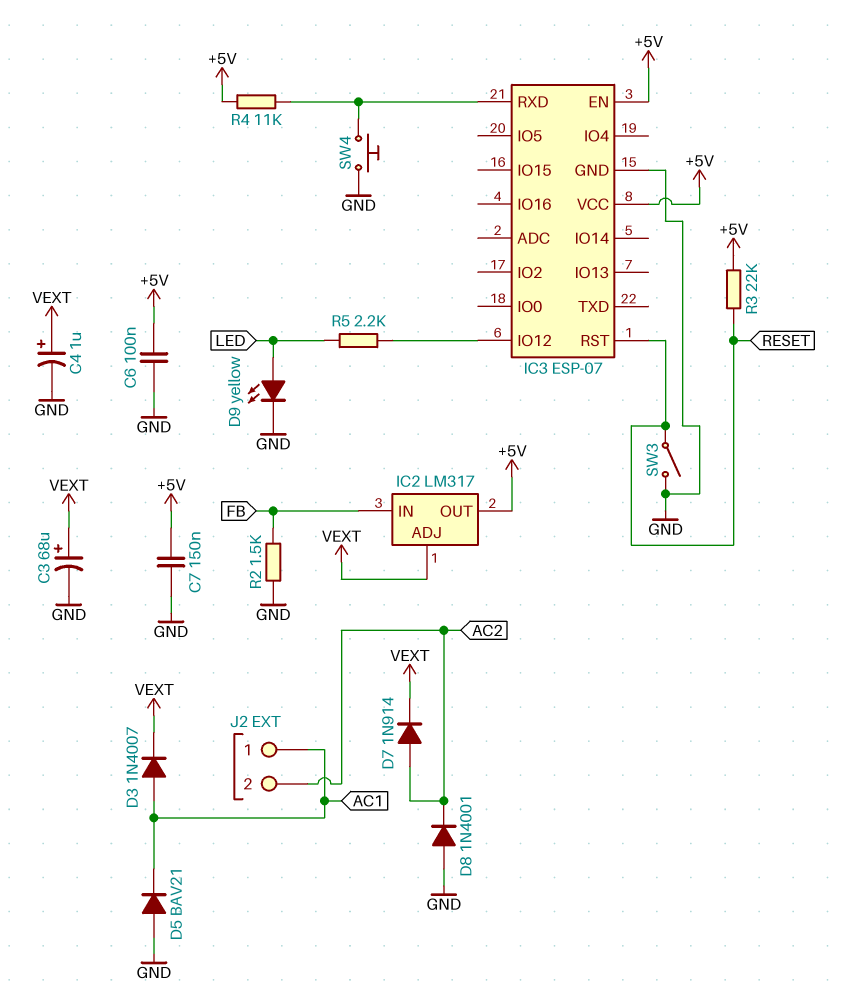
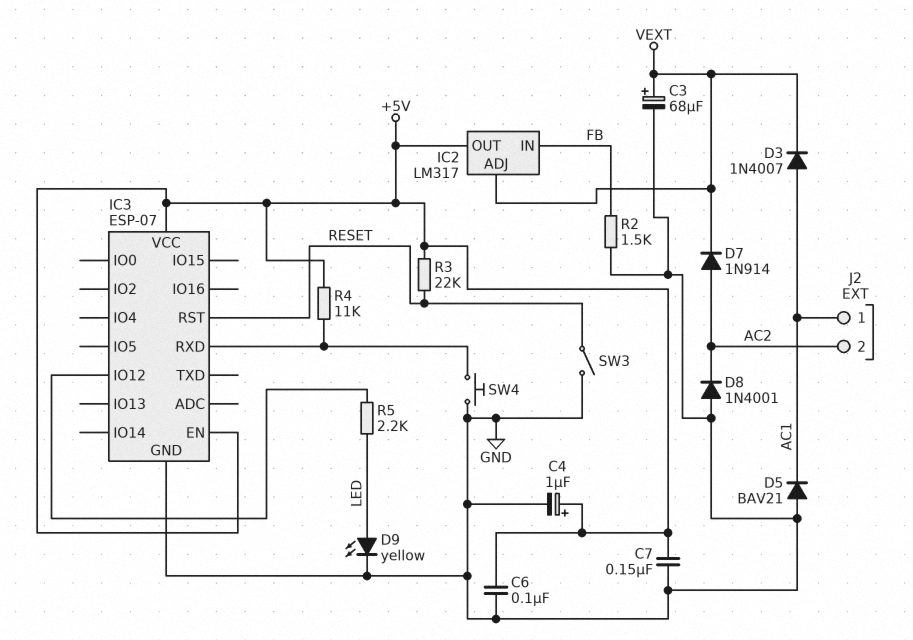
C4: 1uF (plus VEXT, minus GND) -> 1uF (plus +5V, minus GND)

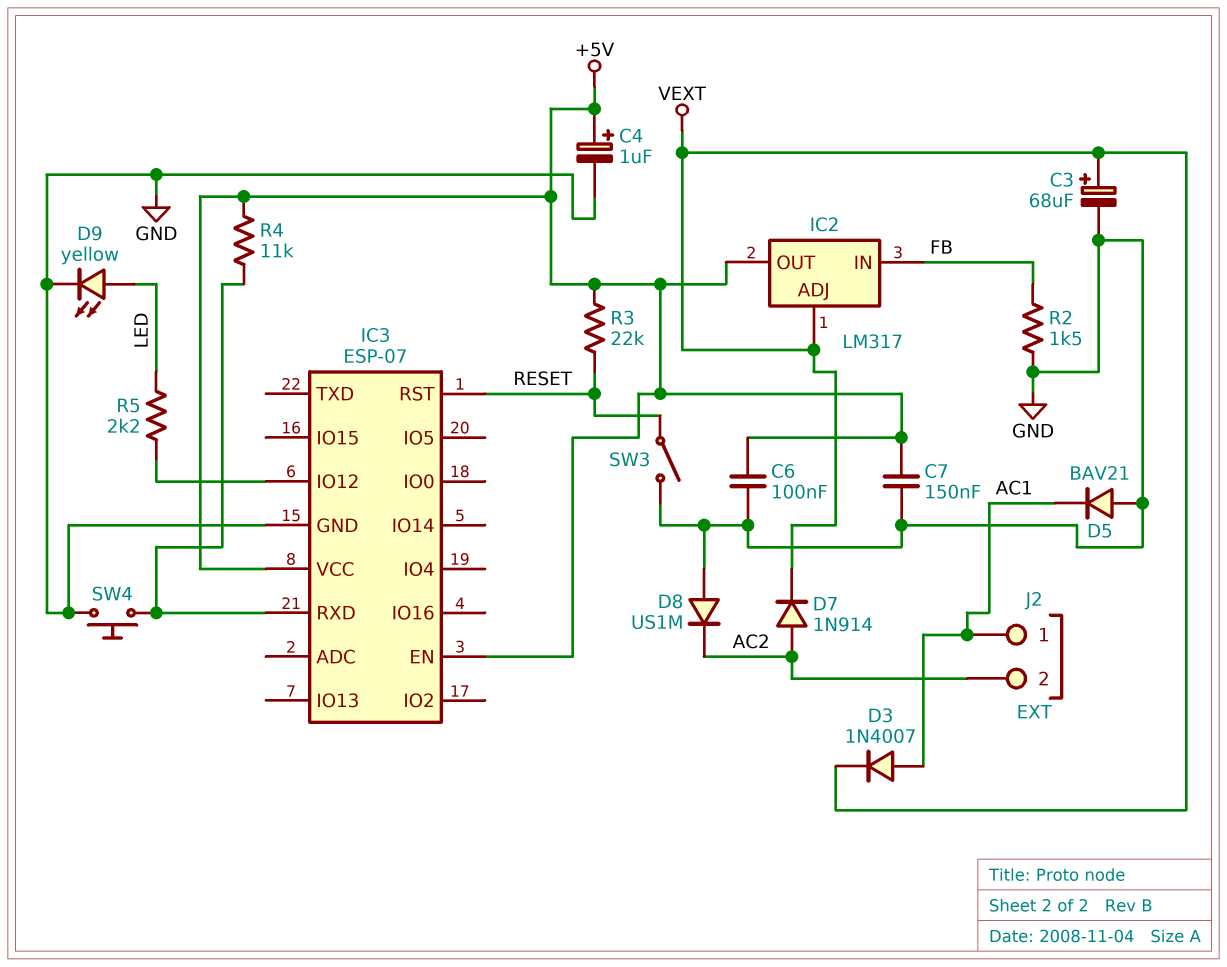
D8: diode 1N4001 (A GND, K AC2) -> diode US1M (A GND, K AC2)

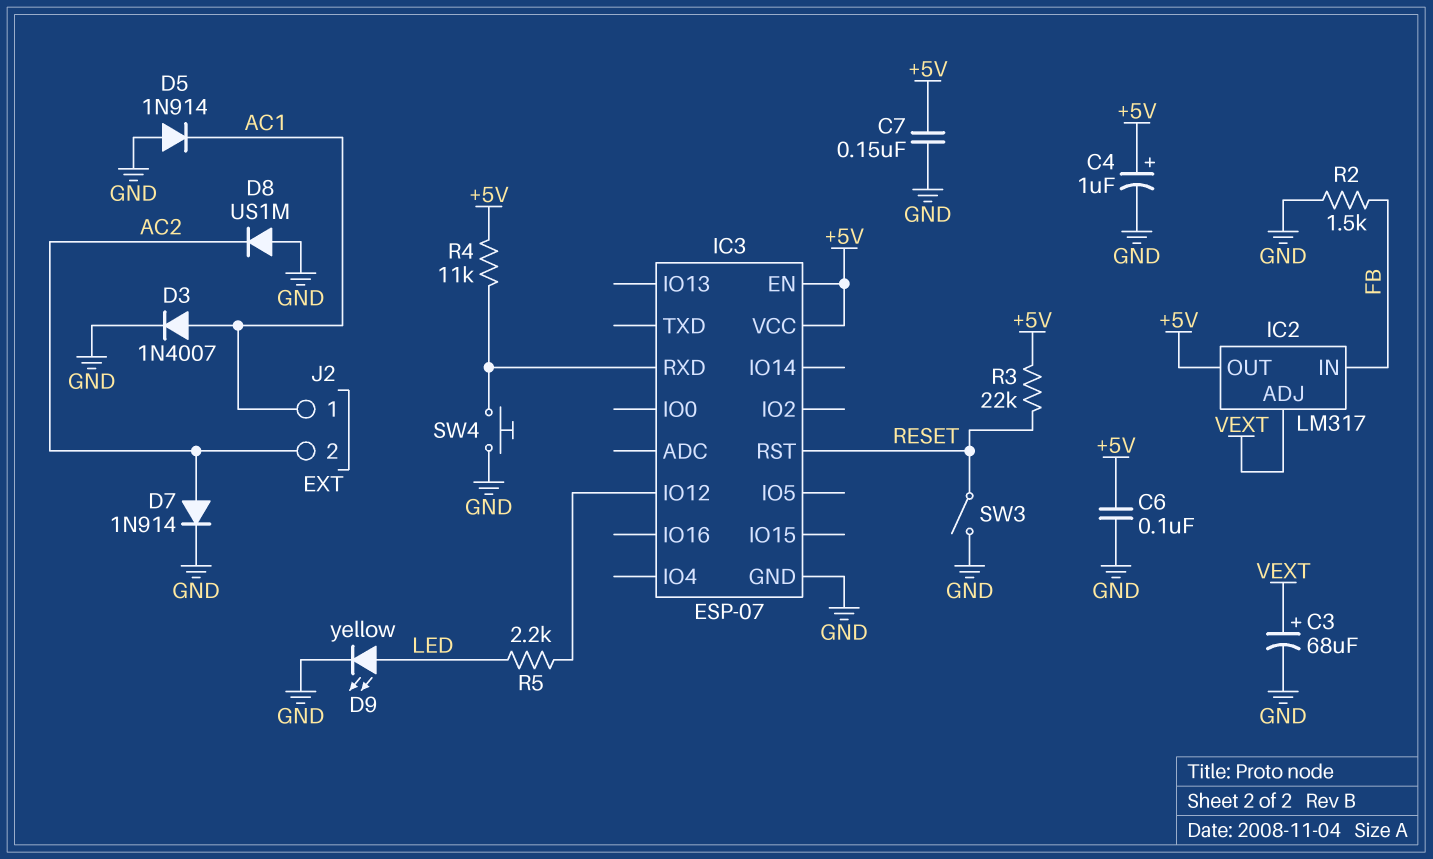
D3: diode 1N4007 (A AC1, K VEXT) -> diode 1N4007 (A AC1, K GND)
D5: diode BAV21 (A GND, K AC1) -> diode 1N914 (A GND, K AC1)
D7: diode 1N914 (A AC2, K VEXT) -> diode 1N914 (A AC2, K GND)

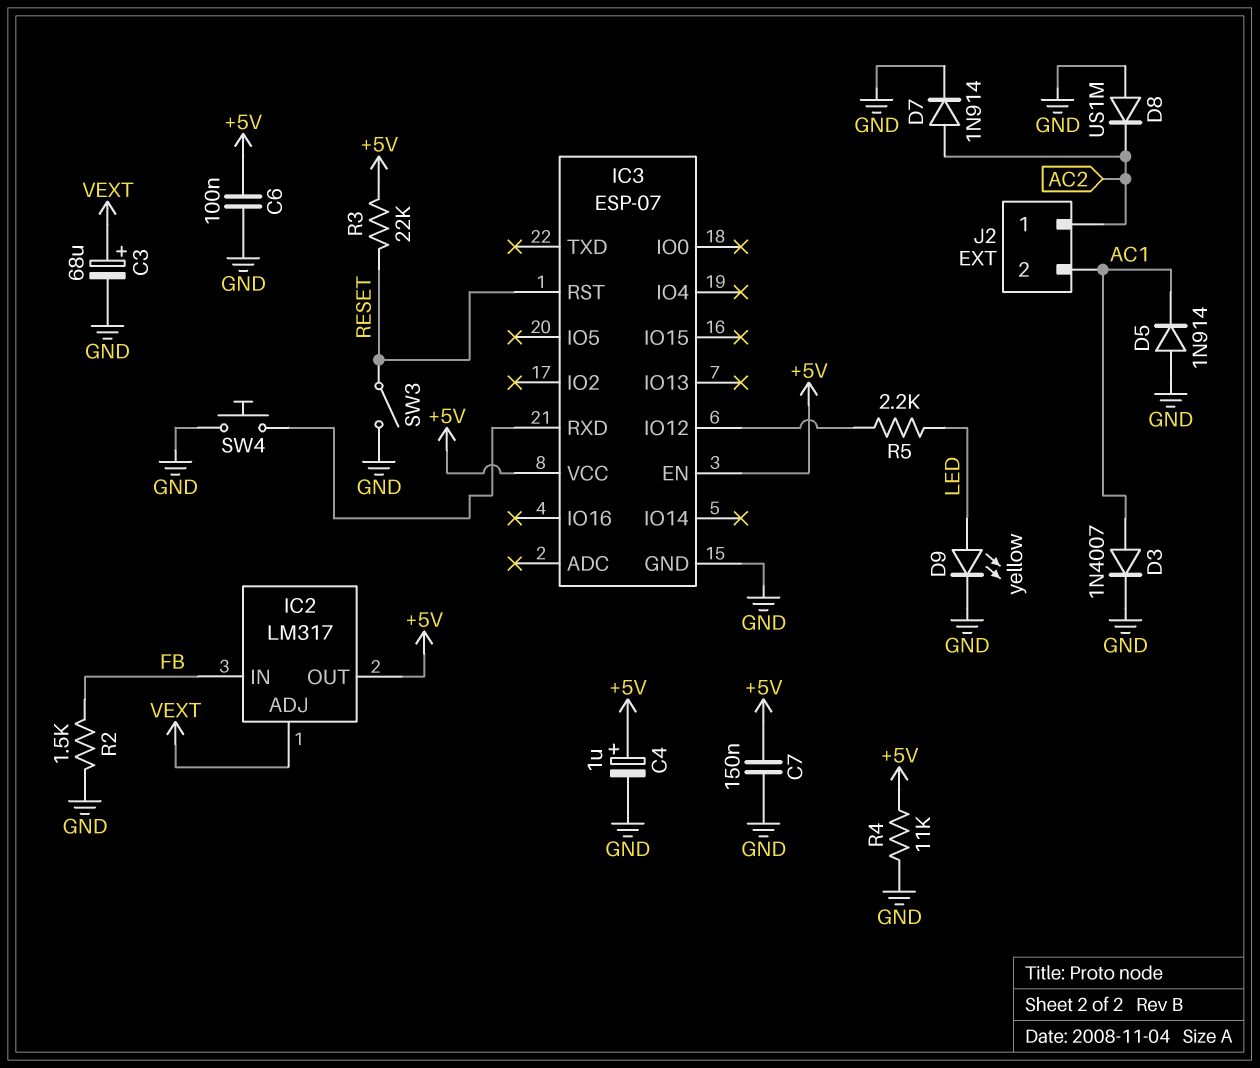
J2 pin 1: AC1 -> AC2
J2 pin 2: AC2 -> AC1
R4: 11k (+5V, IC3/RXD) -> 11k (+5V, GND)

